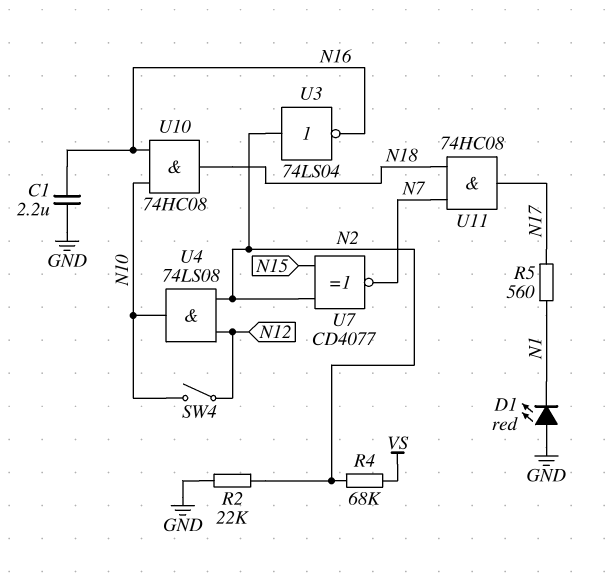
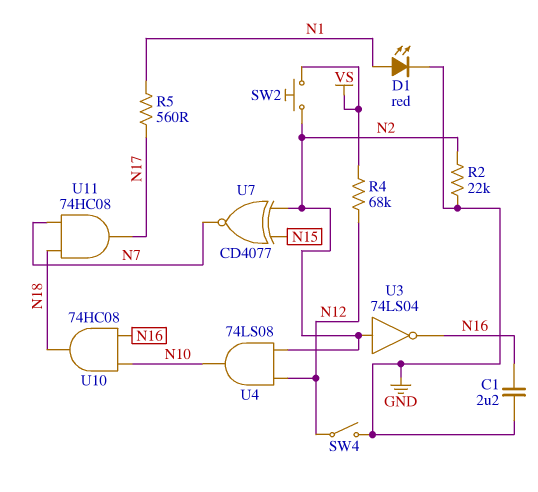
D1: LED red (A GND, K N1) -> LED red (A N1, K GND)
R4: 68k (N2, VS) -> 68k (N12, VS)
SW2: none -> button (N2, VS)
SW4: switch (N10, N12) -> switch (GND, N12)

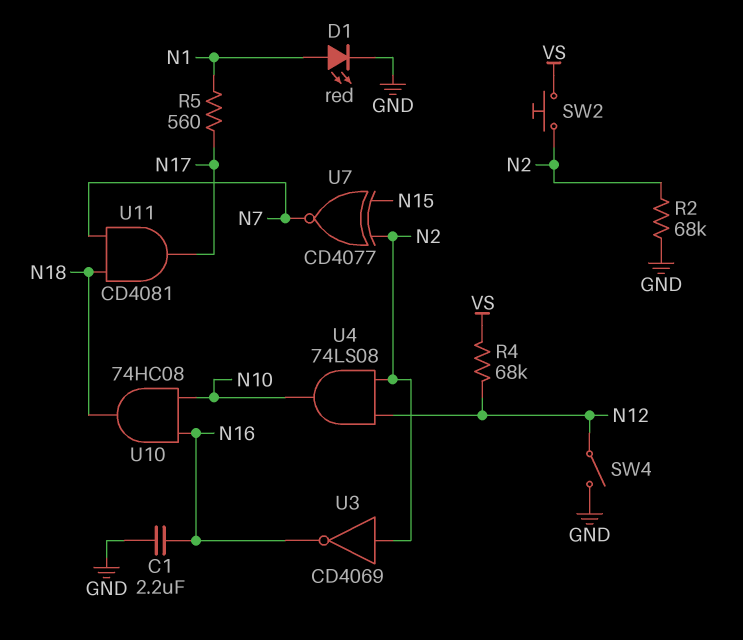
R2: 22k (GND, N2) -> 68k (GND, N2)
U3: NOT 74LS04 (in N2, out N16) -> NOT CD4069 (in N2, out N16)
U11: AND 74HC08 (in N7, in N18, out N17) -> AND CD4081 (in N7, in N18, out N17)

